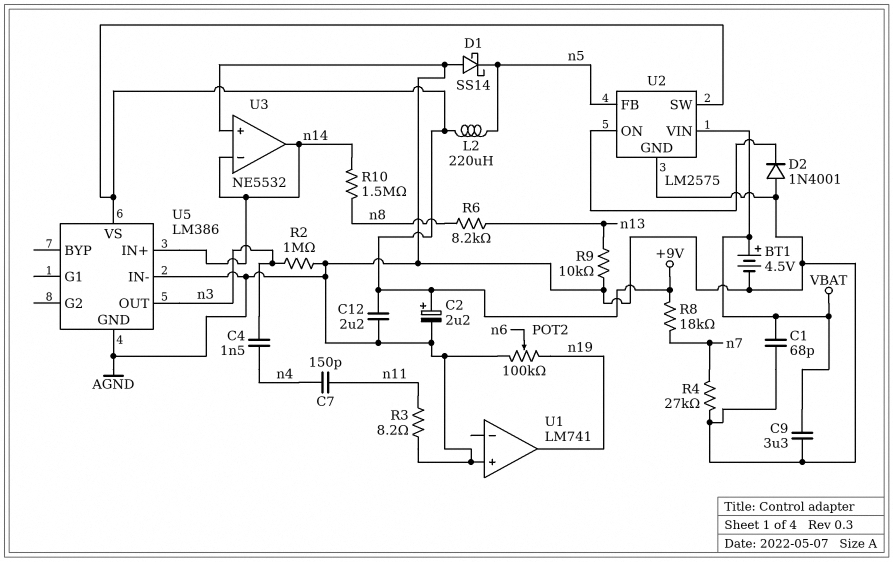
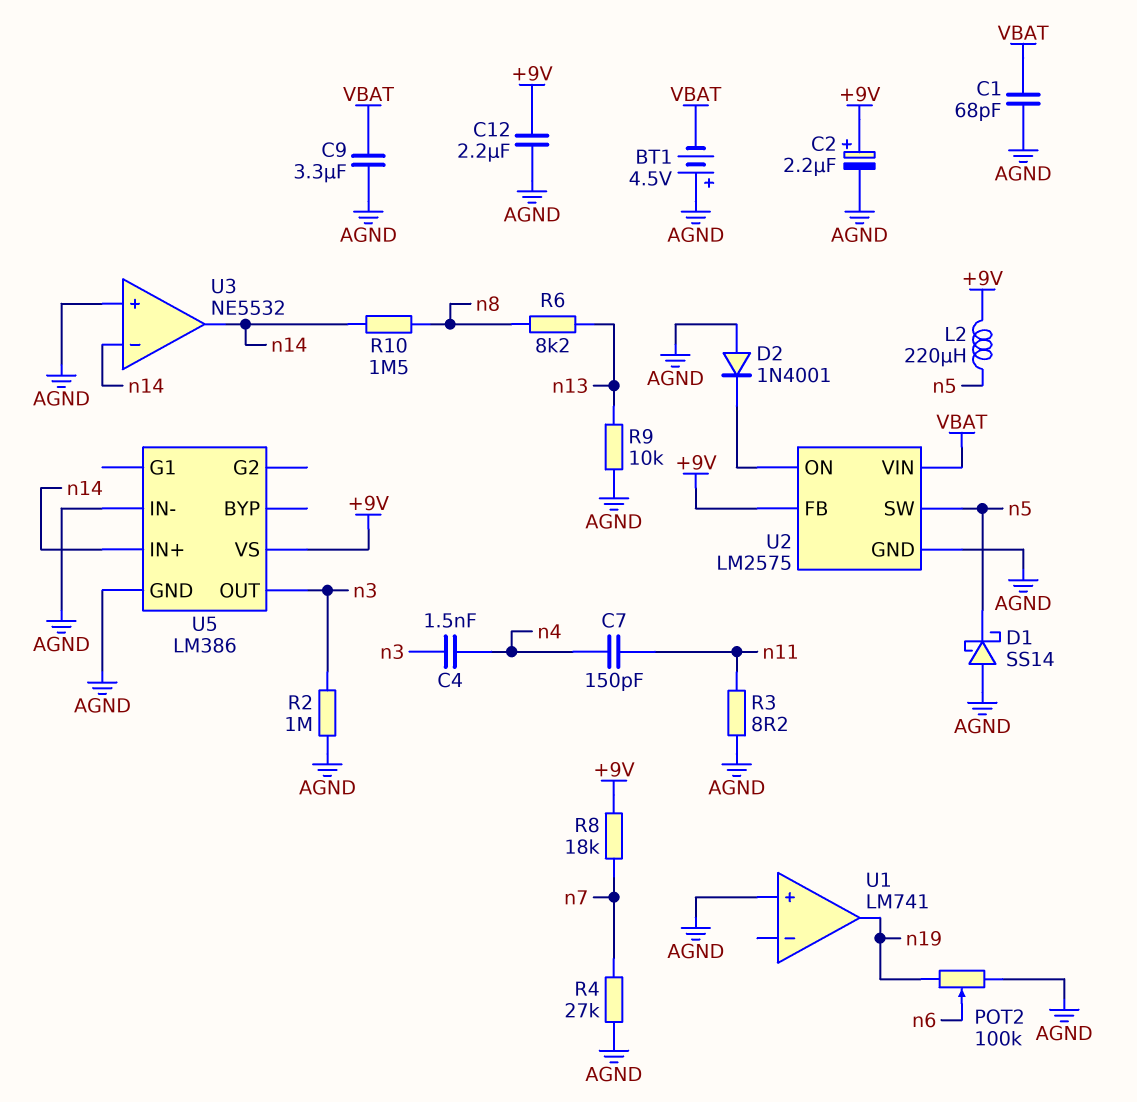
BT1: 4.5V (plus VBAT, minus AGND) -> 4.5V (plus AGND, minus VBAT)
U2 pin FB: n5 -> +9V
U2 pin SW: +9V -> n5

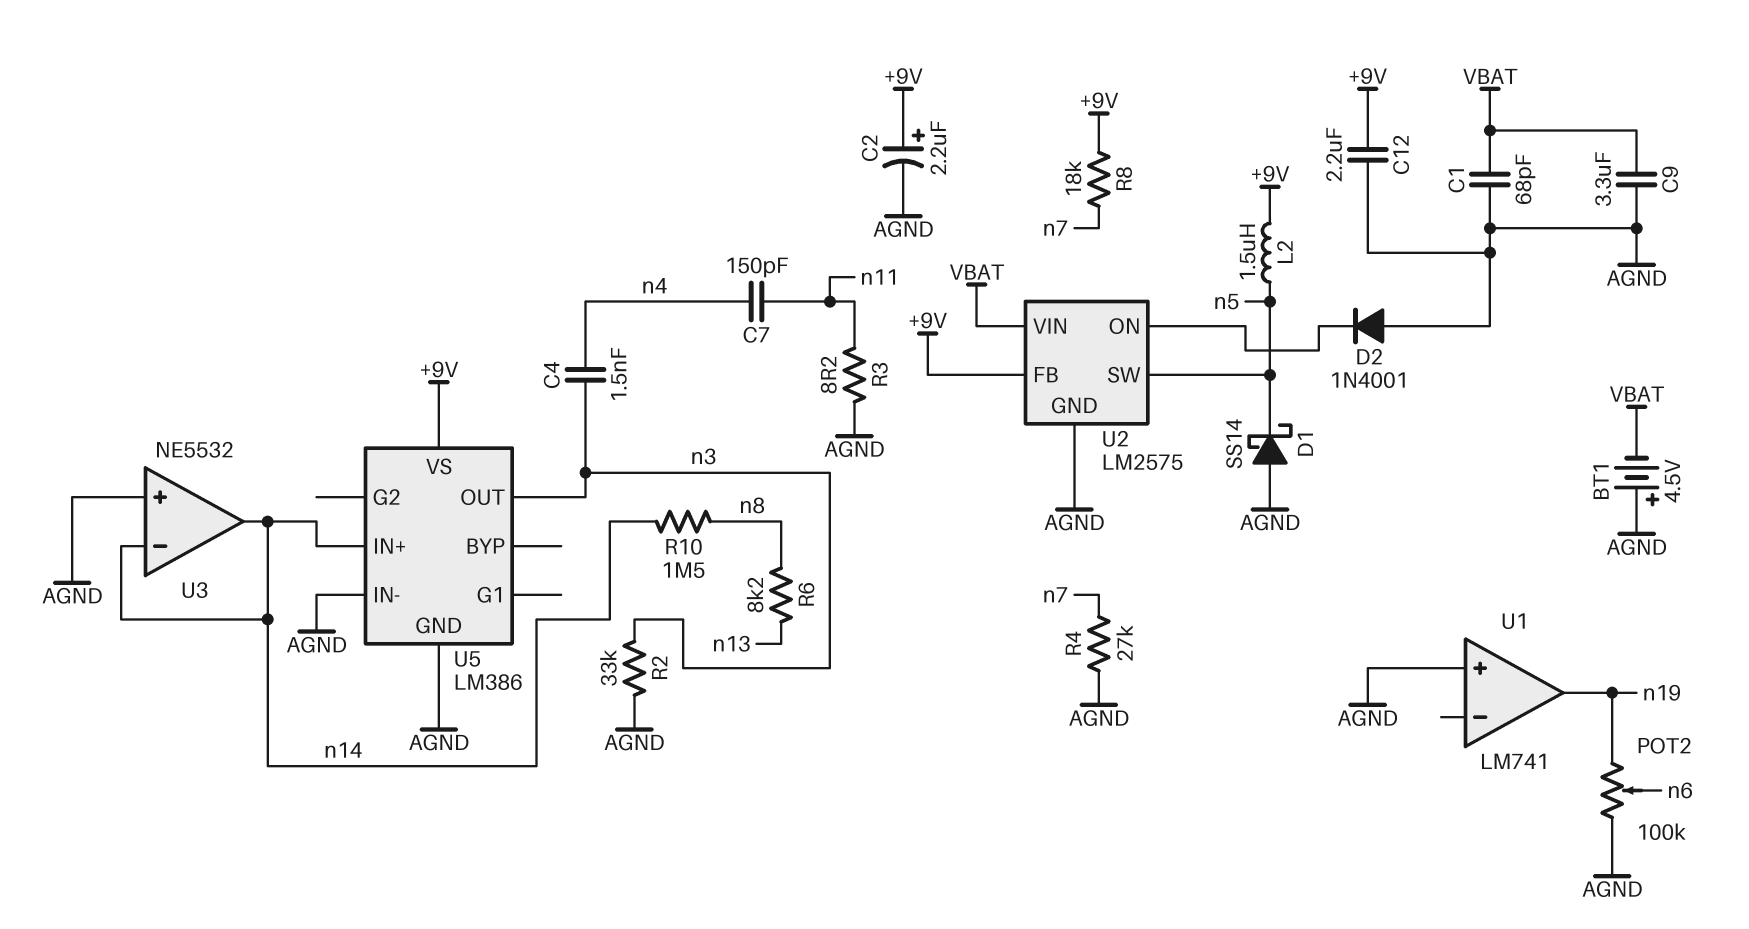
L2: 220uH (+9V, n5) -> 1.5uH (+9V, n5)
R2: 1M (AGND, n3) -> 33k (AGND, n3)
R9: 10k (AGND, n13) -> none

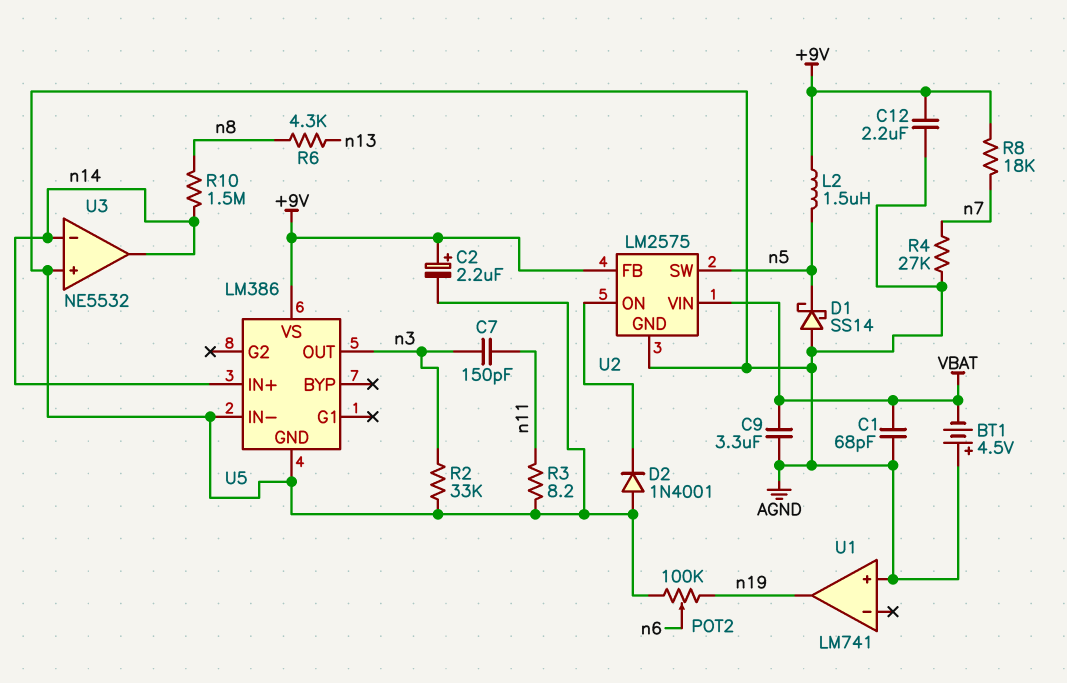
C4: 1.5nF (n3, n4) -> none
C7: 150pF (n4, n11) -> 150pF (n3, n11)
R6: 8.2k (n8, n13) -> 4.3k (n8, n13)

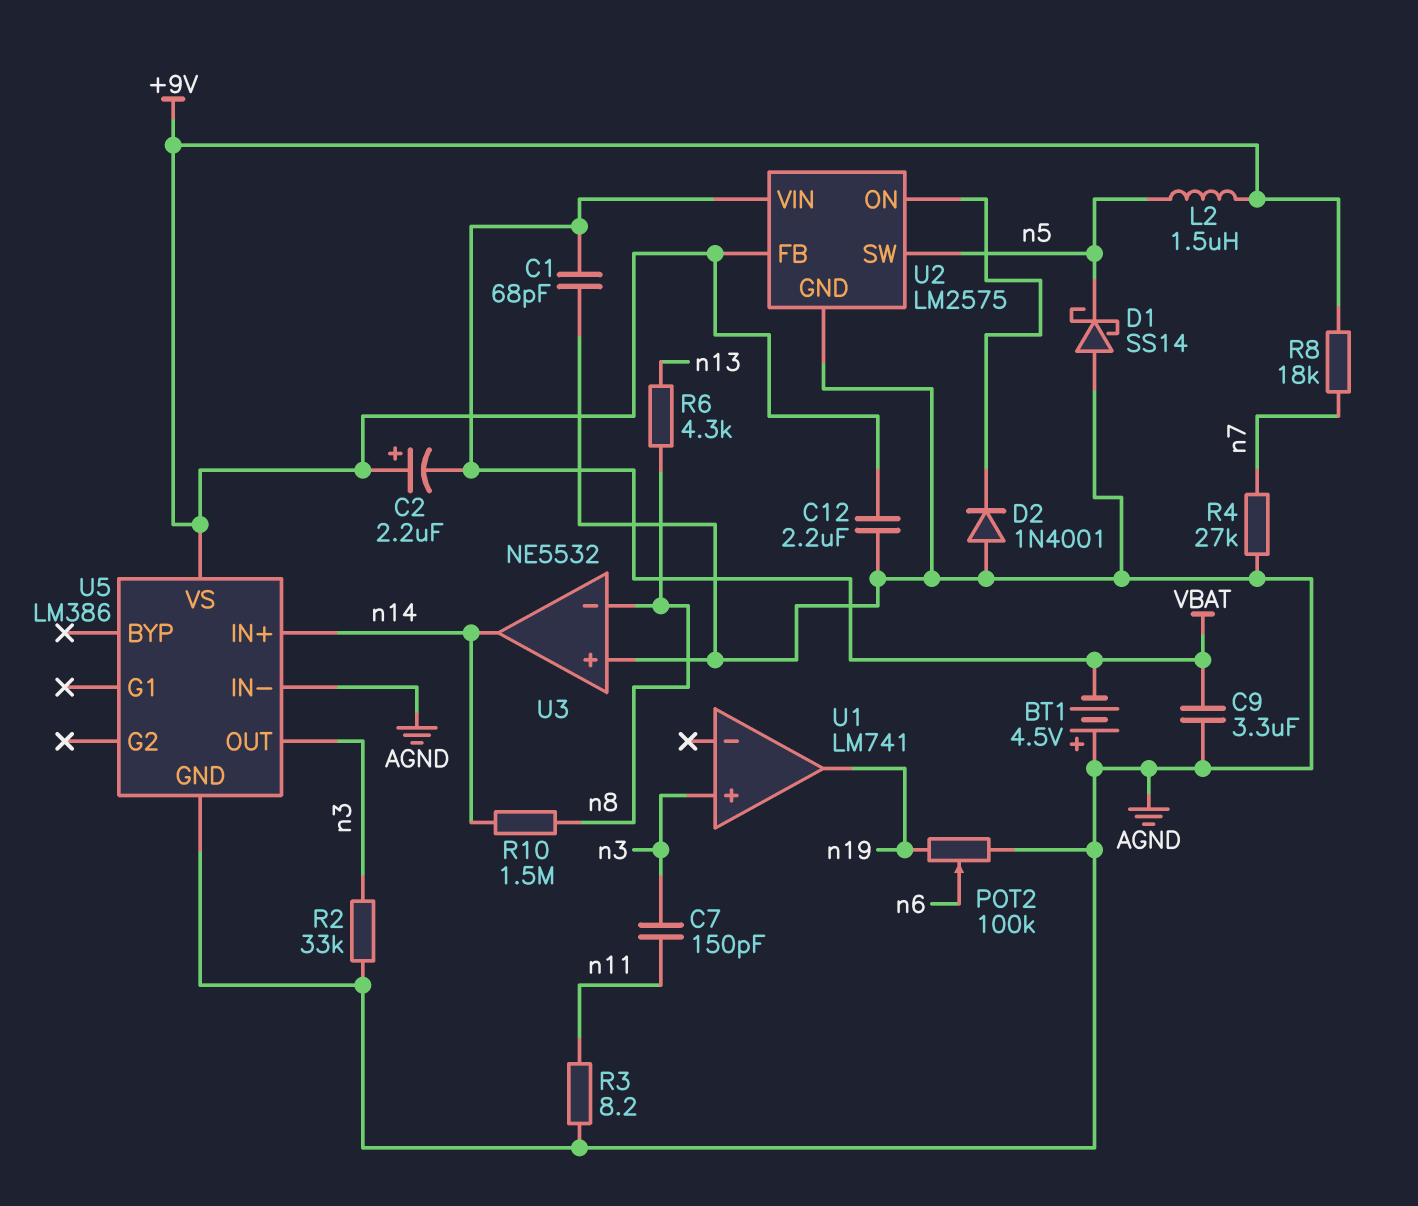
C2: 2.2uF (plus +9V, minus AGND) -> 2.2uF (plus +9V, minus VBAT)
U1 pin in+: AGND -> n3
U3 pin in-: n14 -> n8

